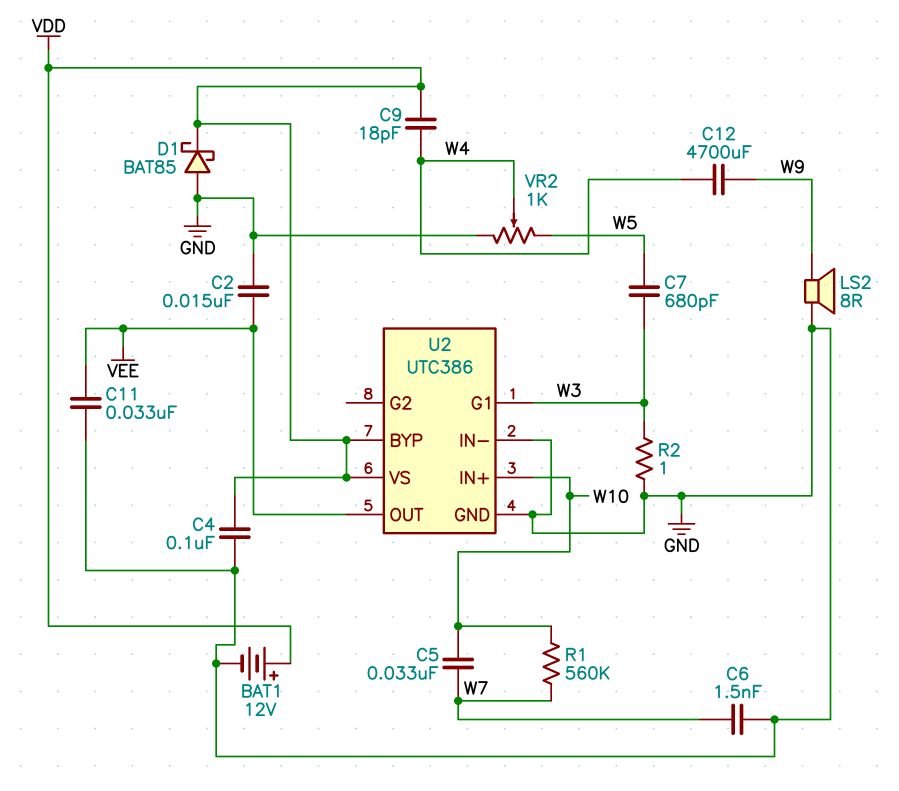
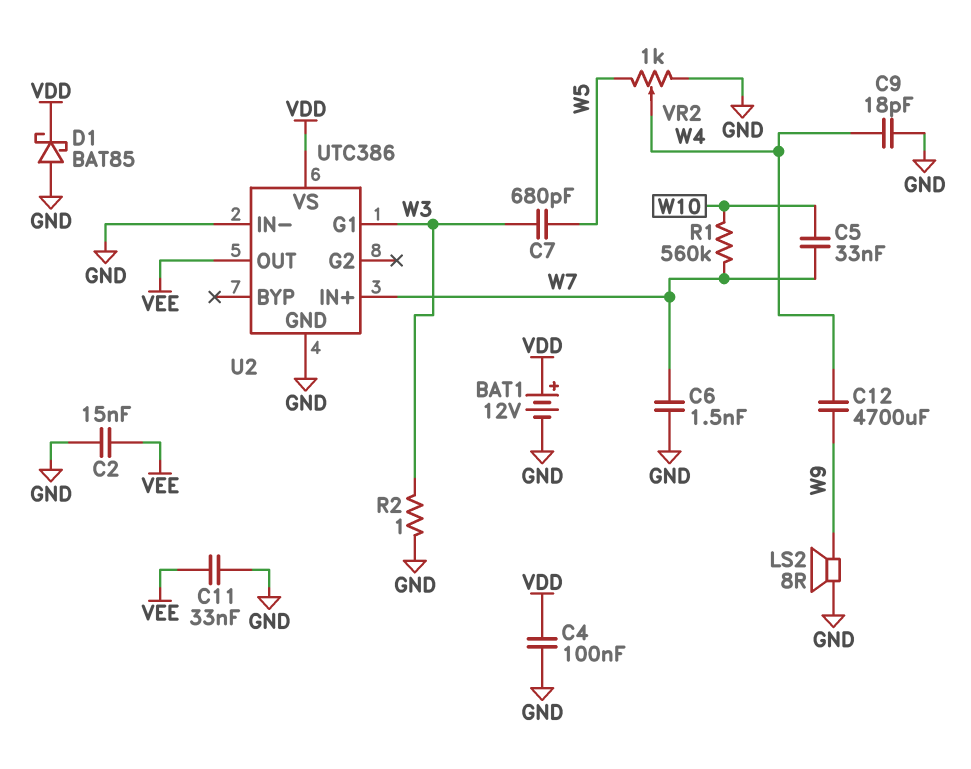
C9: 18pF (VDD, W4) -> 18pF (GND, W4)
U2 pin BYP: VDD -> none
U2 pin IN+: W10 -> W7

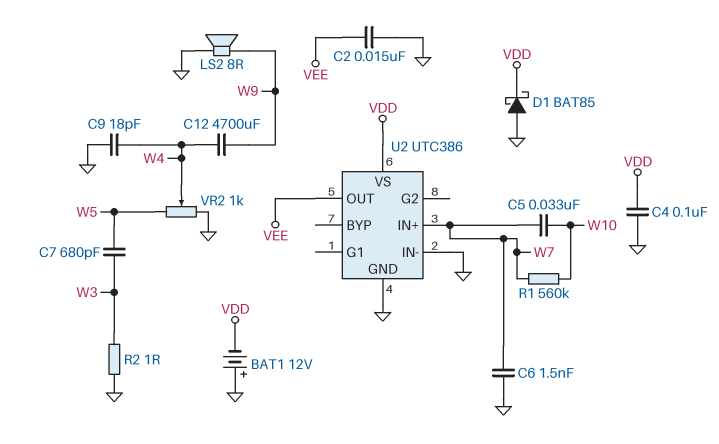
BAT1: 12V (plus VDD, minus GND) -> 12V (plus GND, minus VDD)
C11: 33nF (GND, VEE) -> none
U2 pin G1: W3 -> none

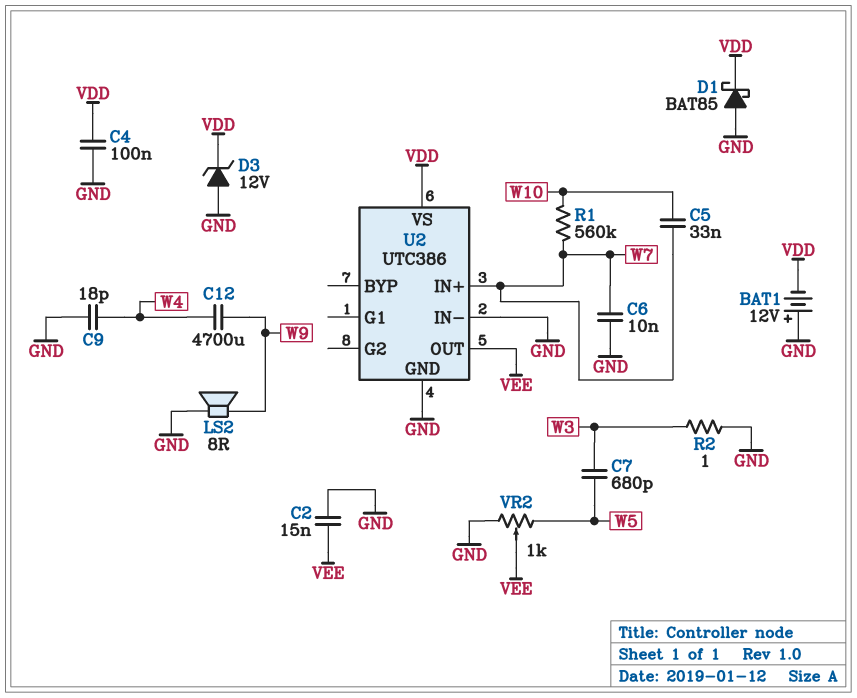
C6: 1.5nF (GND, W7) -> 10nF (GND, W7)
D3: none -> zener 12V (A GND, K VDD)
VR2: 1k (GND, W5, wiper W4) -> 1k (GND, W5, wiper VEE)

